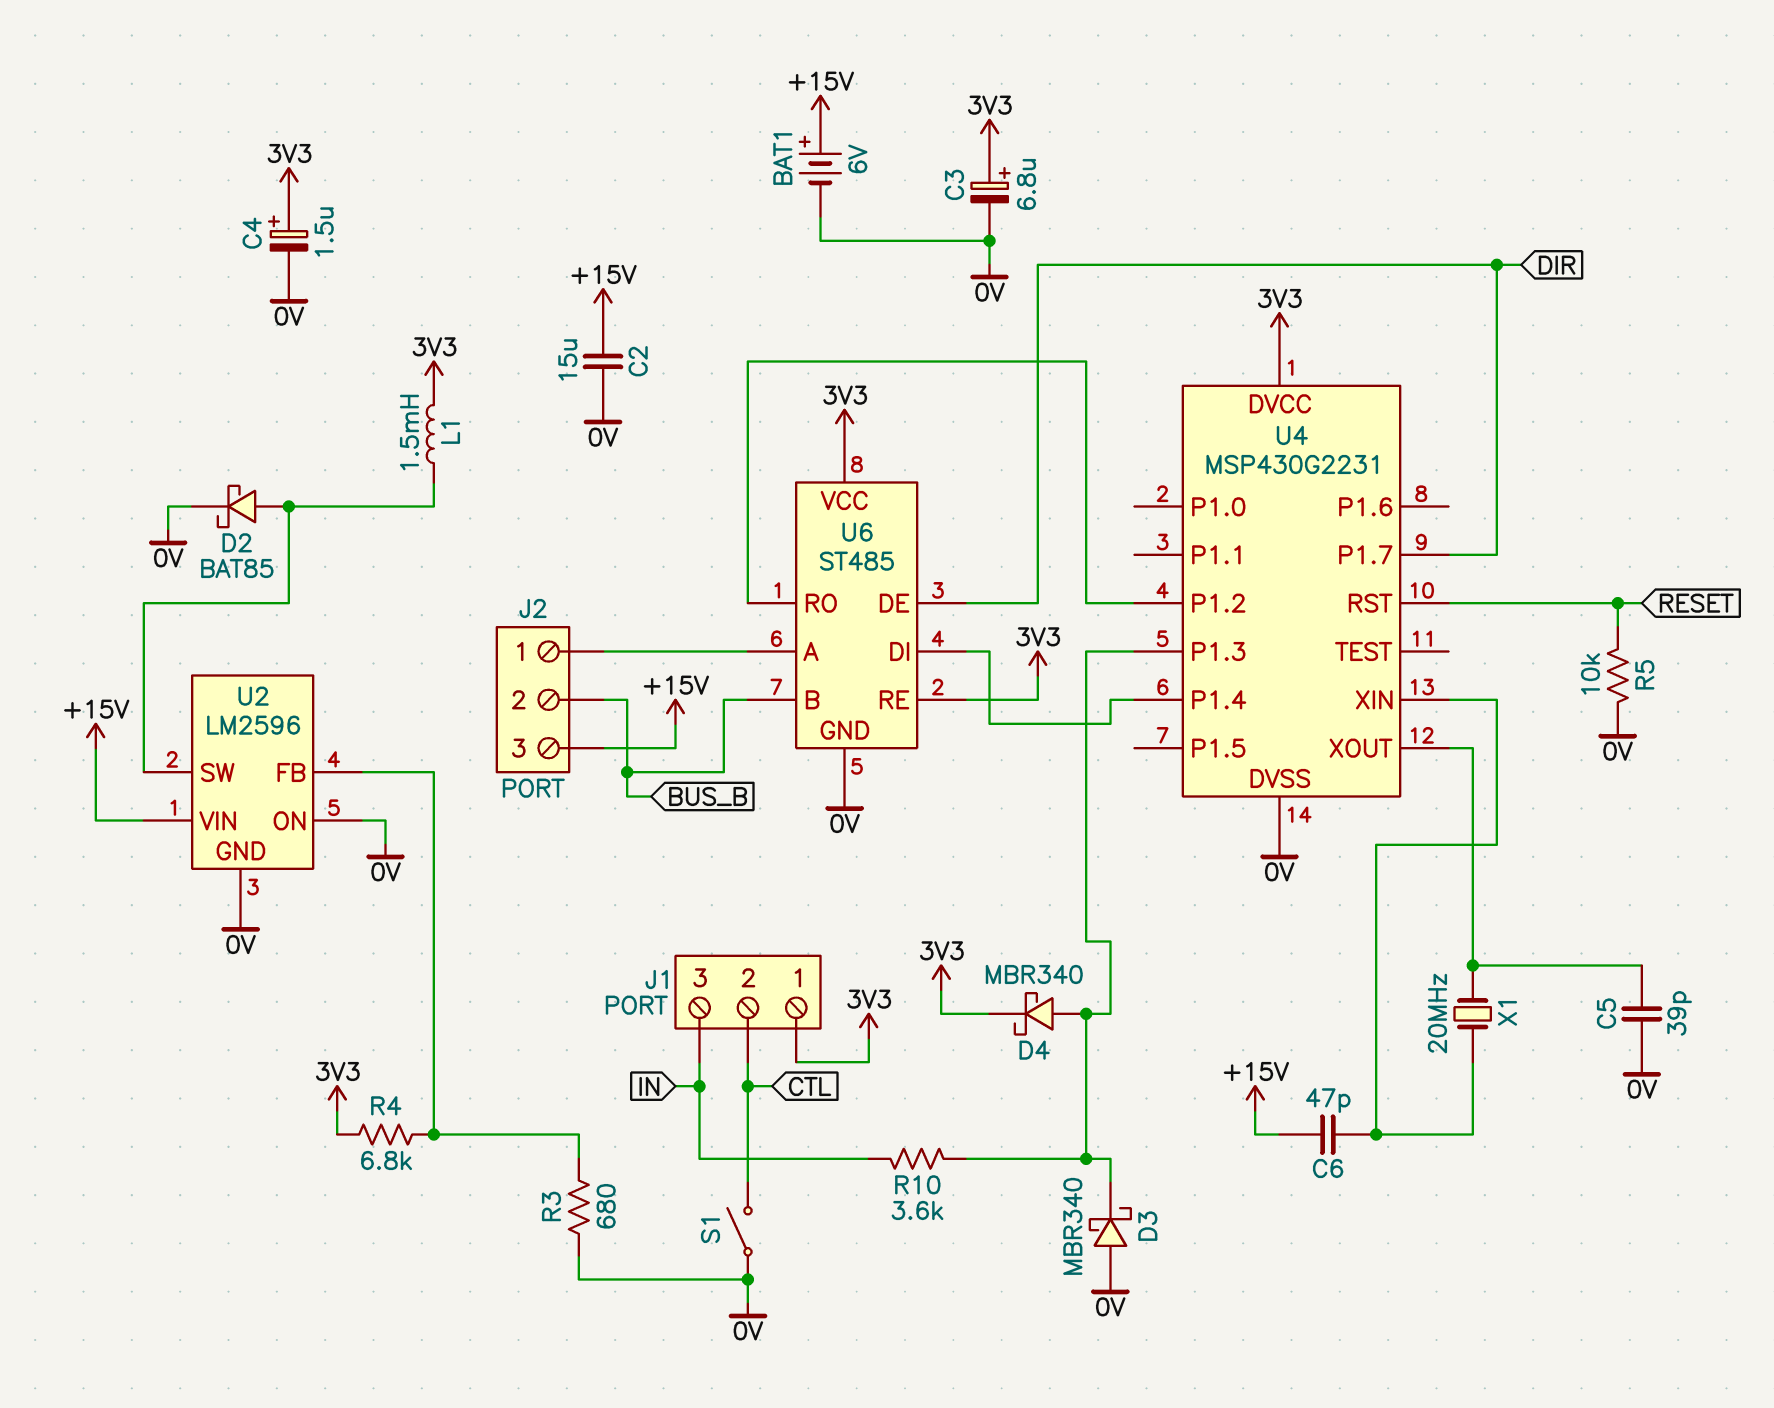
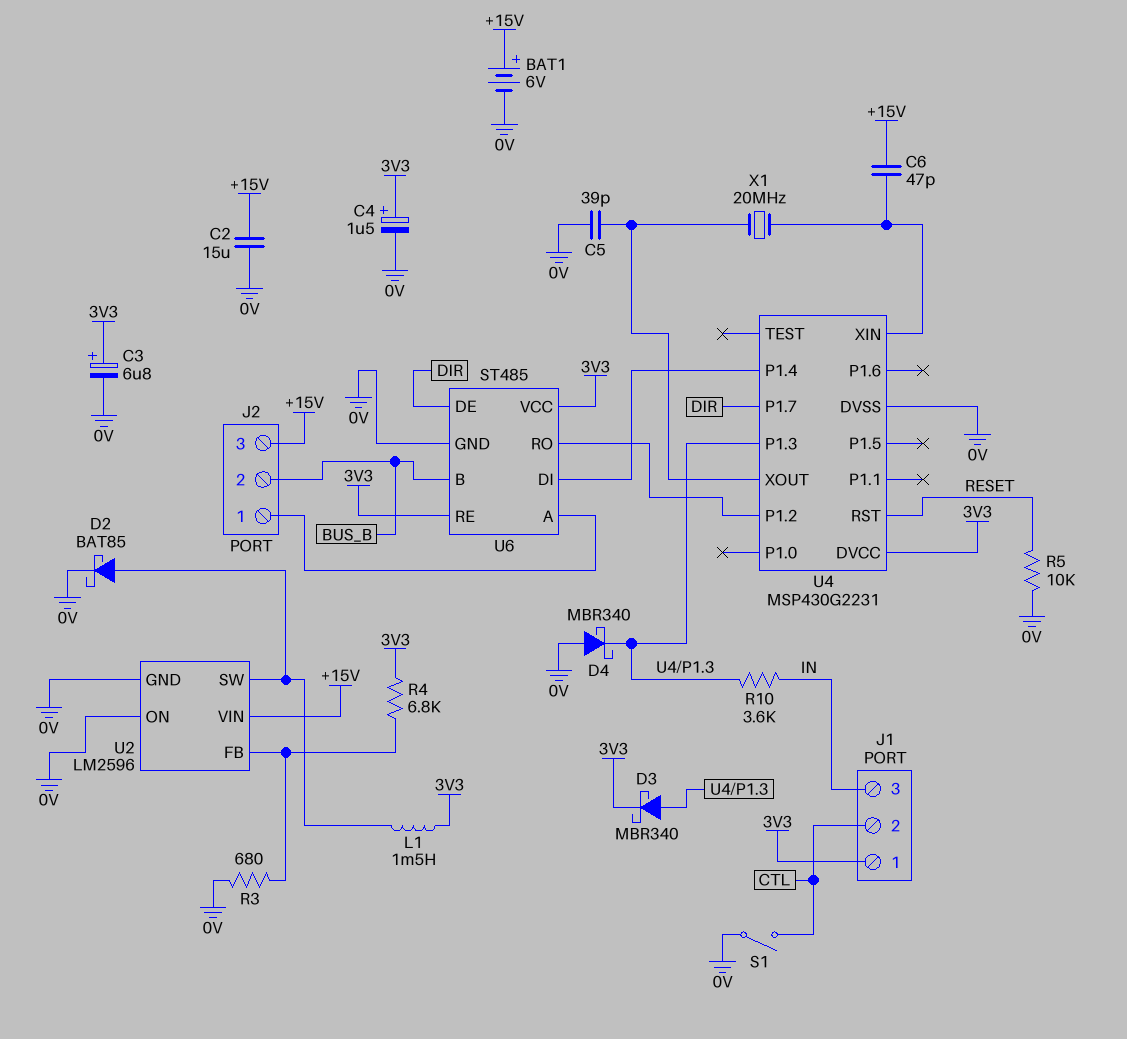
D3: schottky MBR340 (A 0V, K U4/P1.3) -> schottky MBR340 (A U4/P1.3, K 3V3)
D4: schottky MBR340 (A U4/P1.3, K 3V3) -> schottky MBR340 (A 0V, K U4/P1.3)

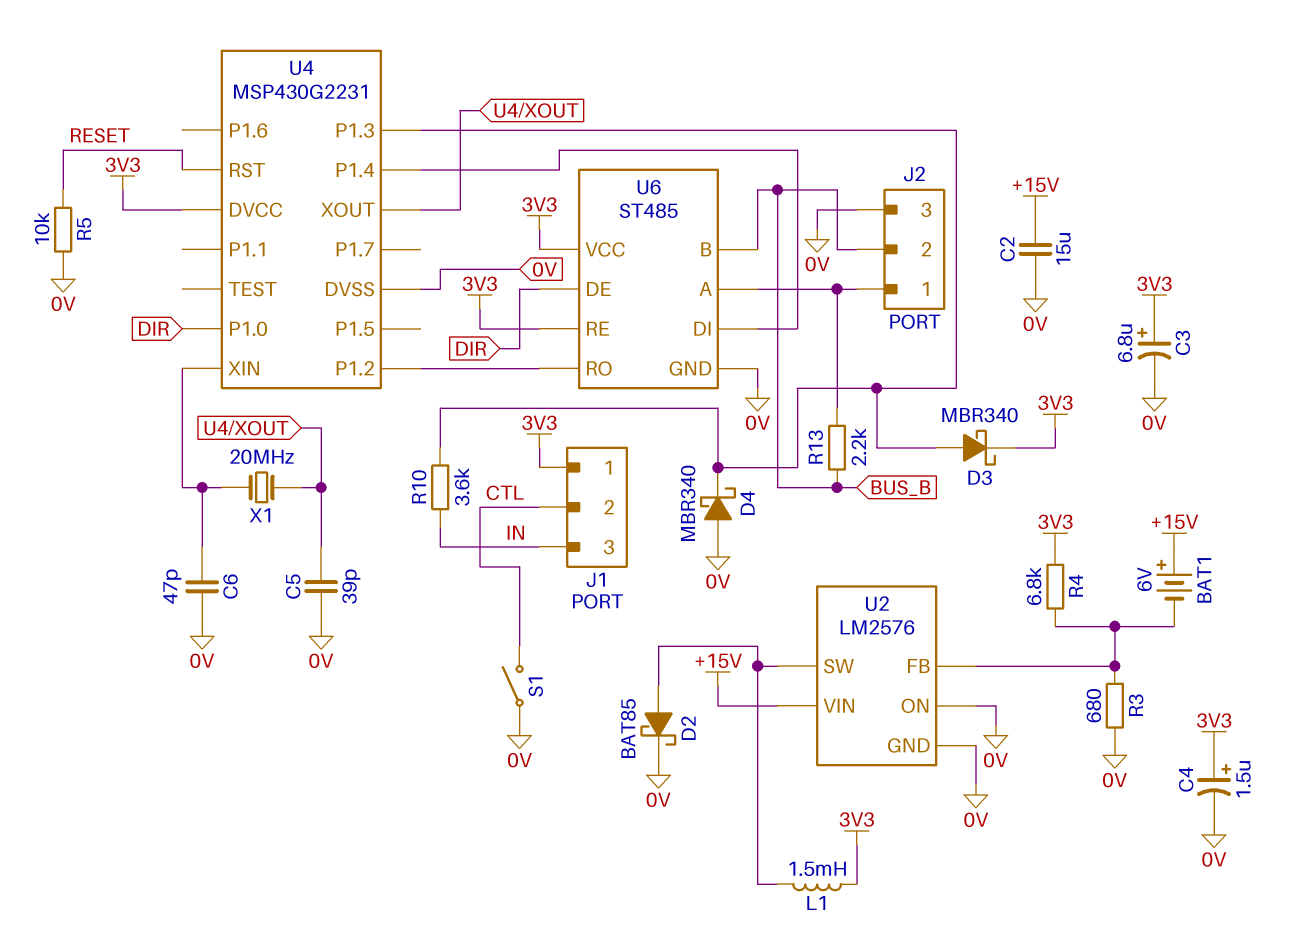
BAT1: 6V (plus +15V, minus 0V) -> 6V (plus +15V, minus U2/FB)
C6: 47pF (+15V, U4/XIN) -> 47pF (0V, U4/XIN)
J2 pin 3: +15V -> 0V
R13: none -> 2.2k (BUS_B, J2/1)
U2: LM2596 -> LM2576
U4 pin P1.0: none -> DIR
U4 pin P1.7: DIR -> none

